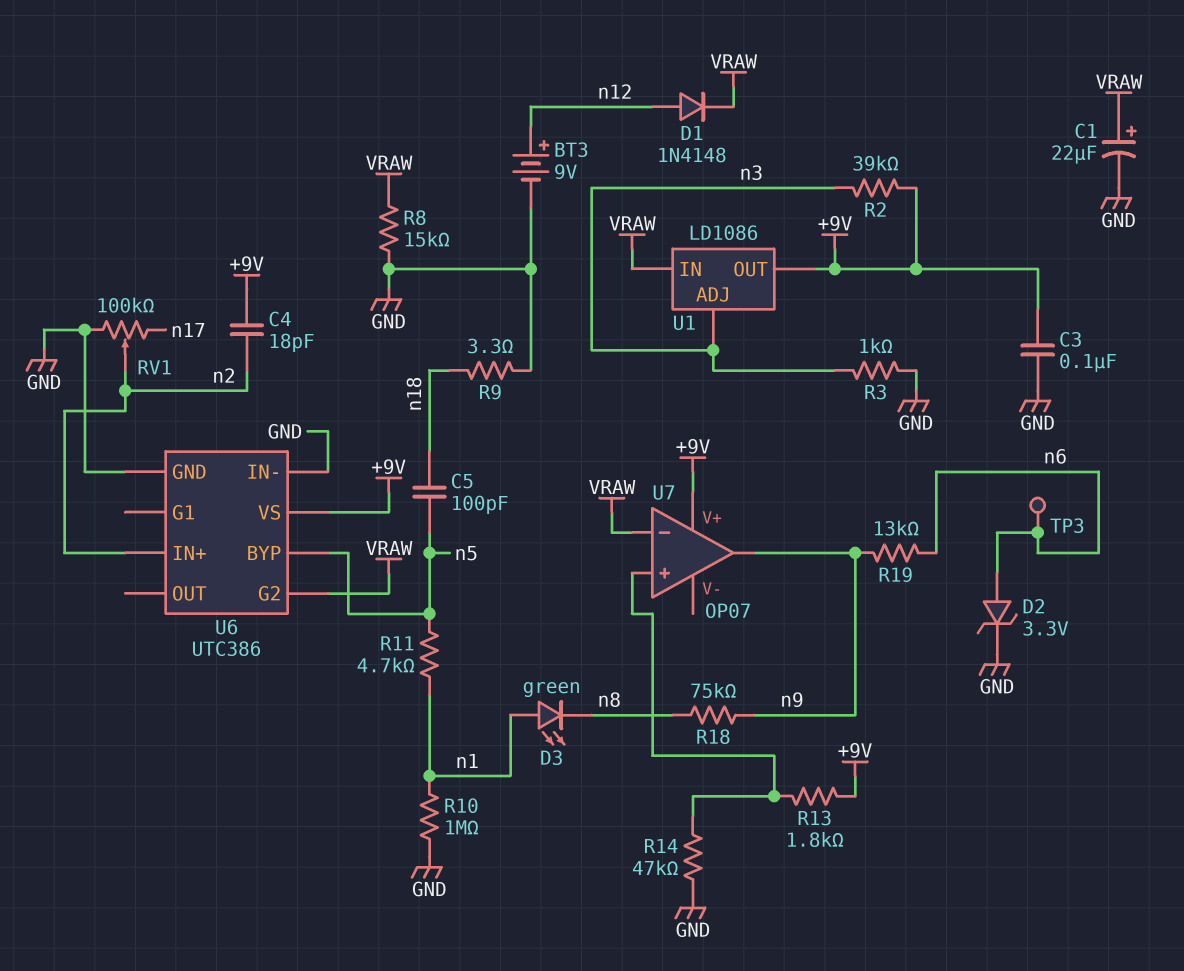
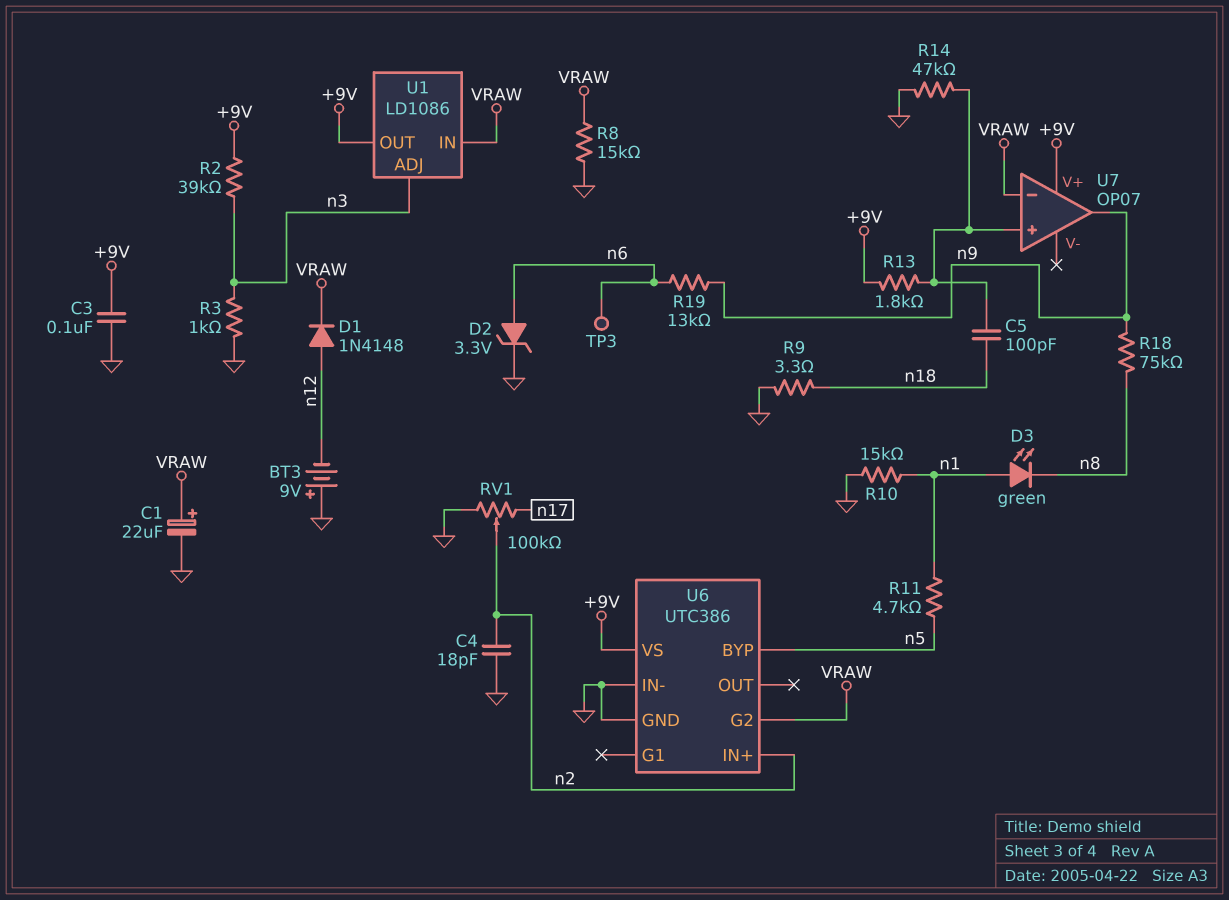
BT3: 9V (plus n12, minus GND) -> 9V (plus GND, minus n12)
C4: 18pF (+9V, n2) -> 18pF (GND, n2)
C5: 100pF (n5, n18) -> 100pF (U7/in+, n18)
R10: 1M (GND, n1) -> 15k (GND, n1)

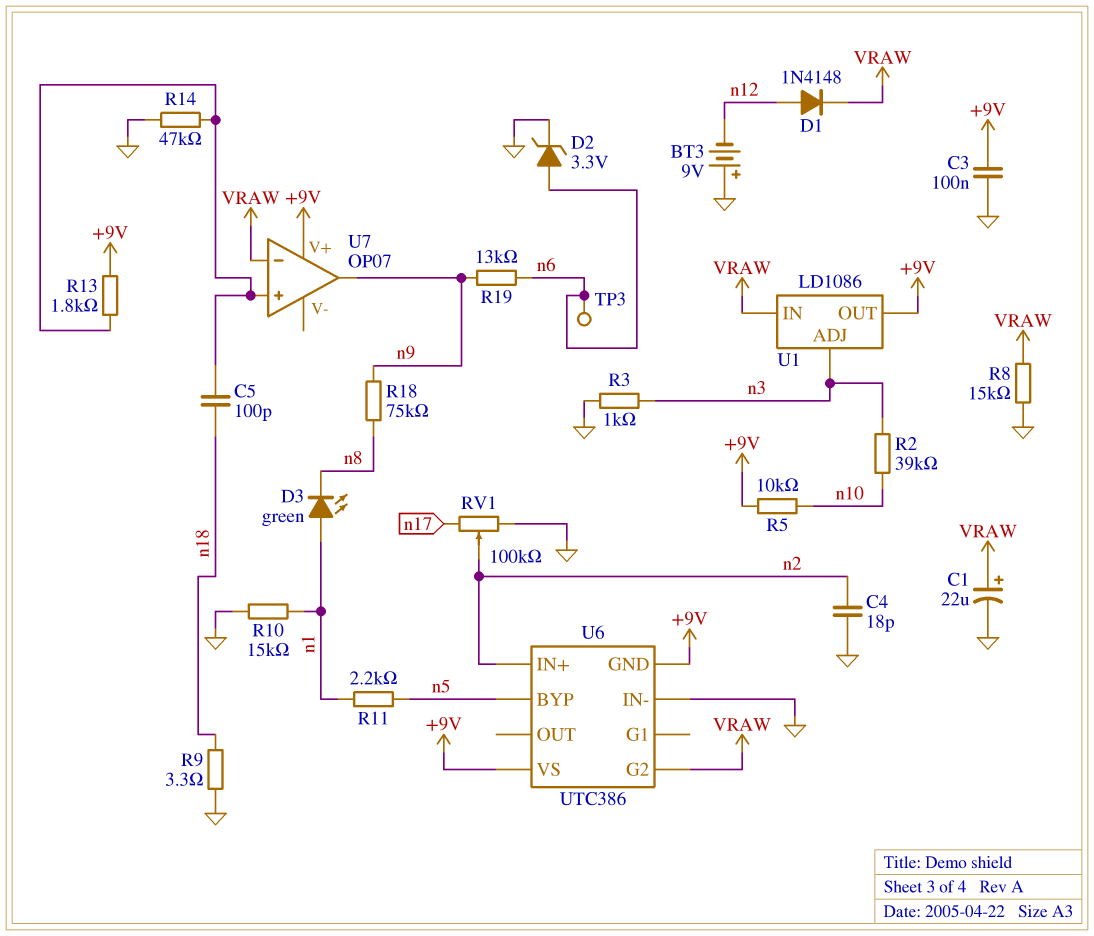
R2: 39k (+9V, n3) -> 39k (n3, n10)
R5: none -> 10k (+9V, n10)
R11: 4.7k (n1, n5) -> 2.2k (n1, n5)
U6 pin GND: GND -> +9V

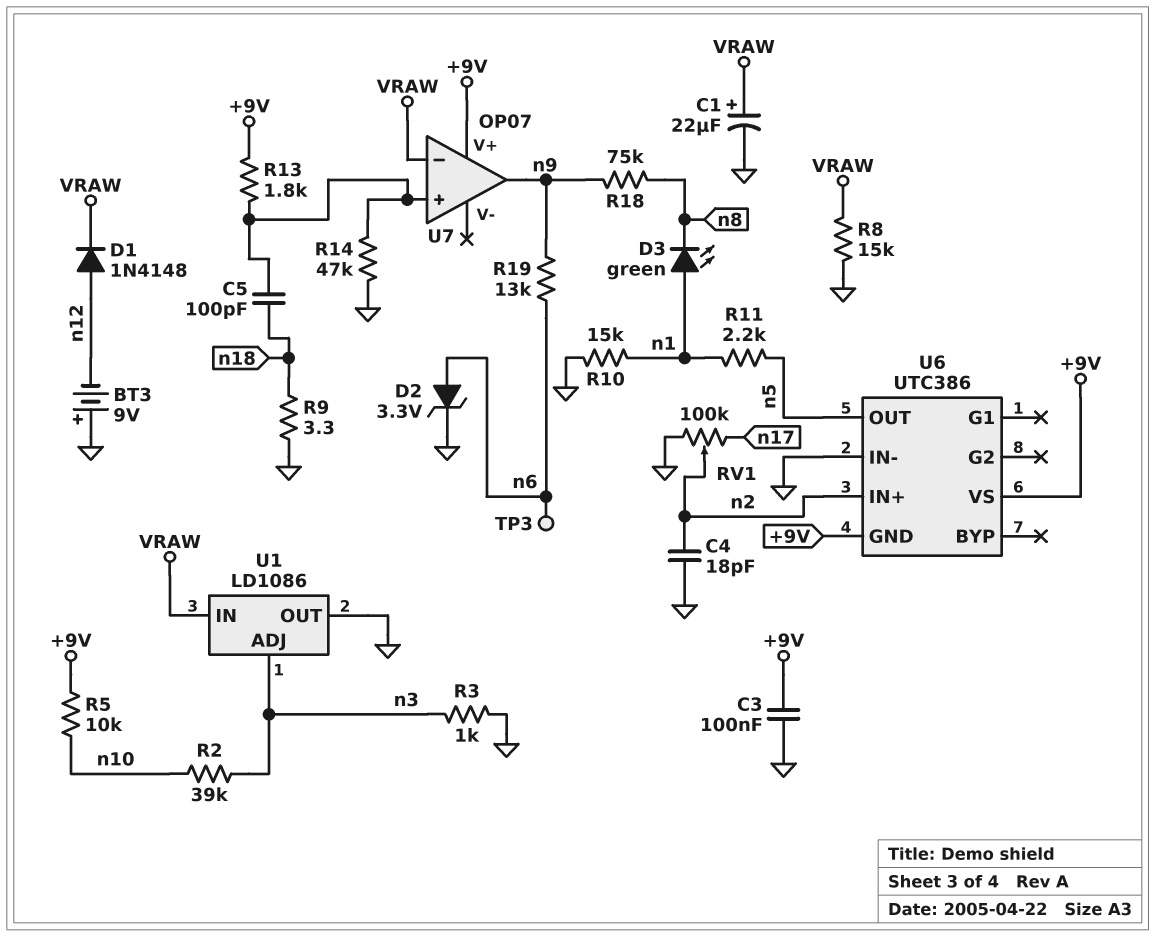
U1 pin OUT: +9V -> GND
U6 pin BYP: n5 -> none
U6 pin G2: VRAW -> none
U6 pin OUT: none -> n5

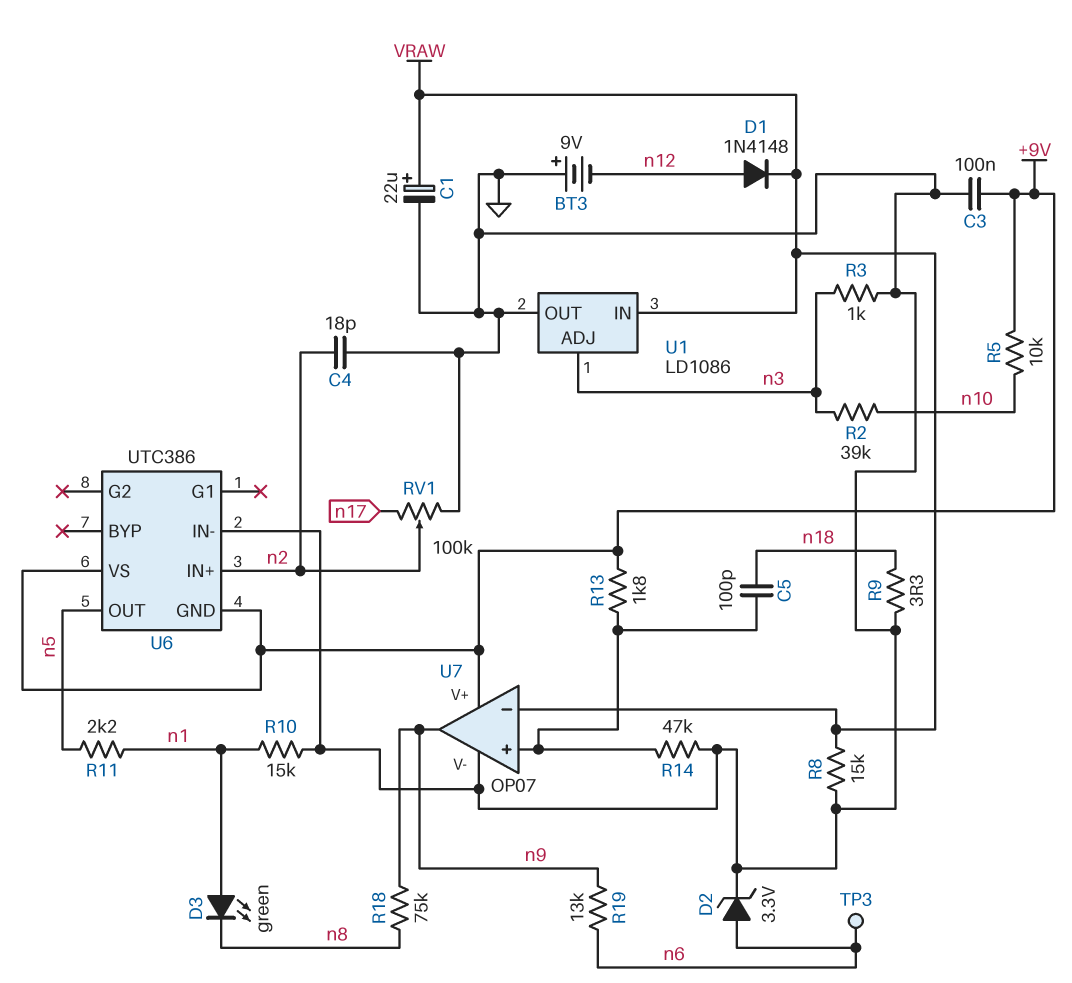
U7 pin V-: none -> GND

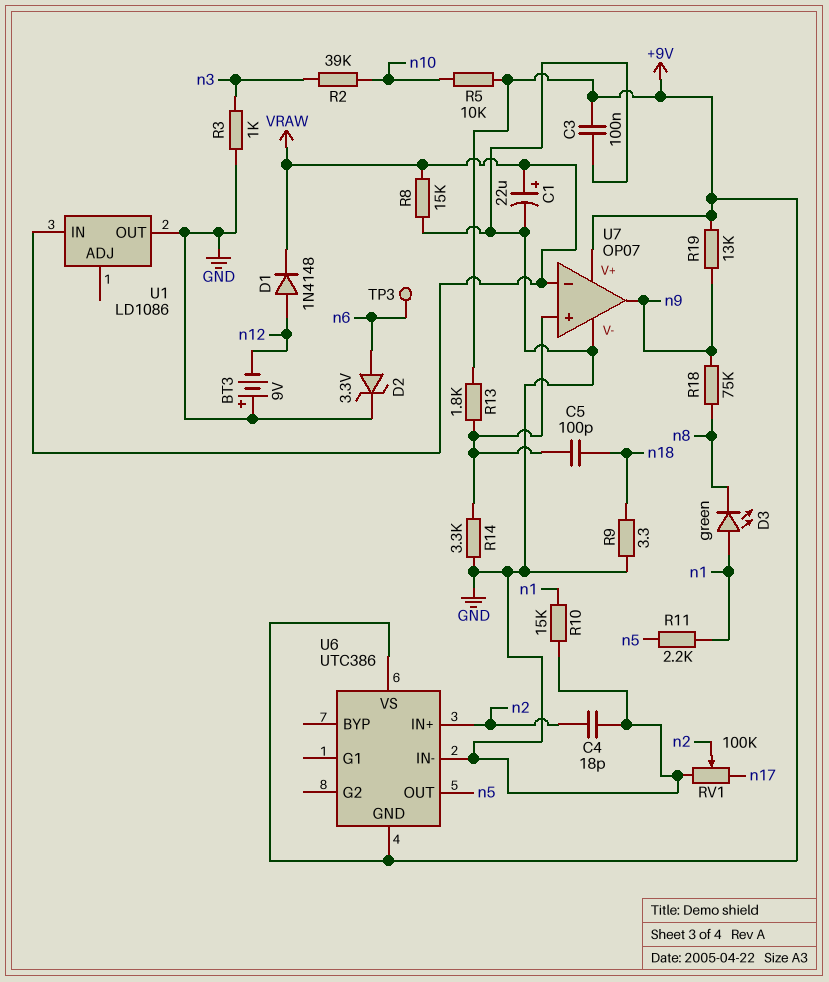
R14: 47k (GND, U7/in+) -> 3.3k (GND, U7/in+)
R19: 13k (n6, n9) -> 13k (+9V, n9)
U1 pin ADJ: n3 -> none

